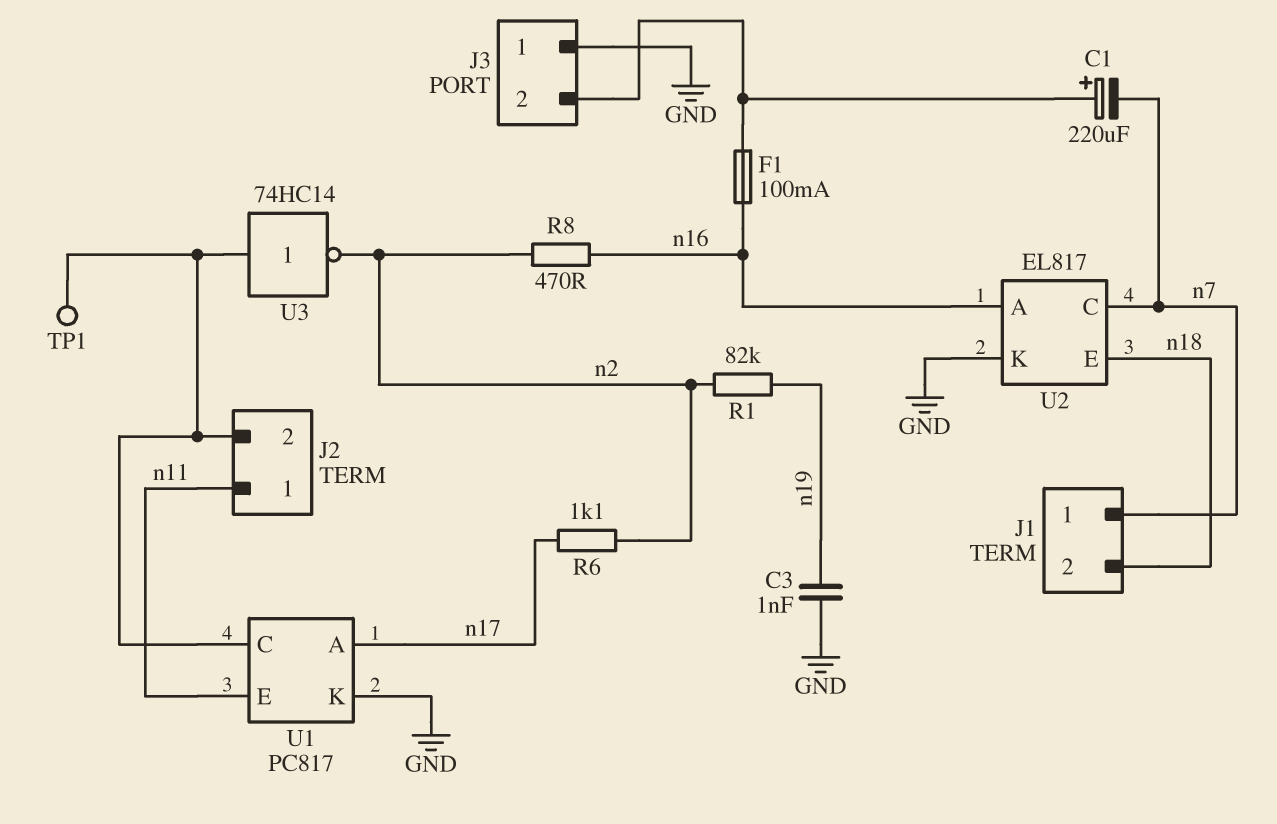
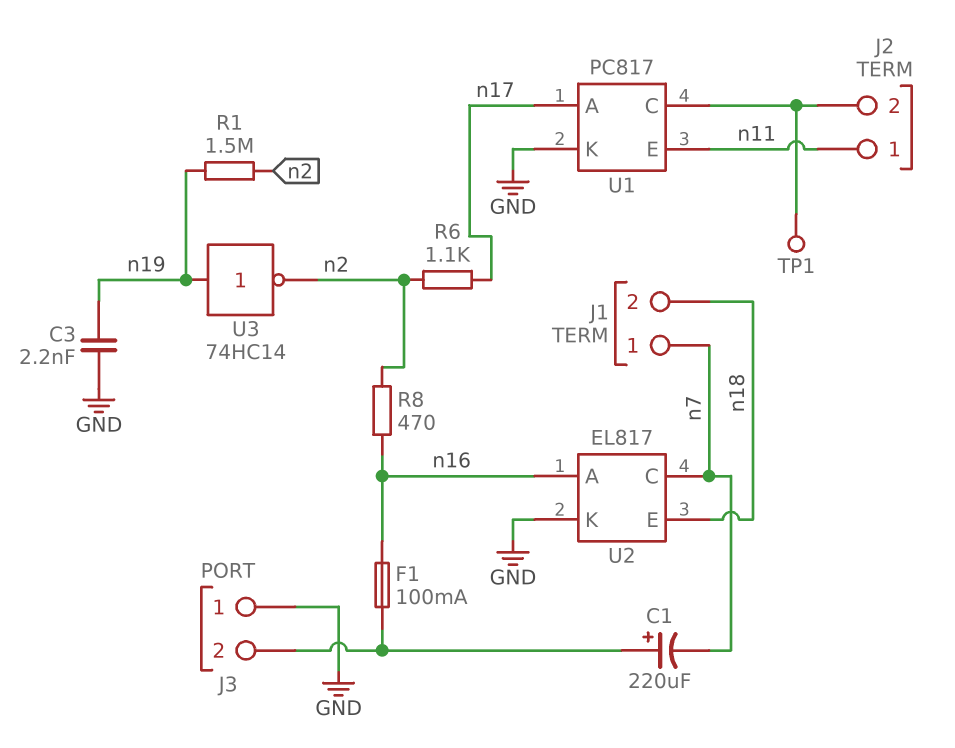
C3: 1nF (GND, n19) -> 2.2nF (GND, n19)
R1: 82k (n2, n19) -> 1.5M (n2, n19)
U3: NOT 74HC14 (in J2/2, out n2) -> NOT 74HC14 (in n19, out n2)

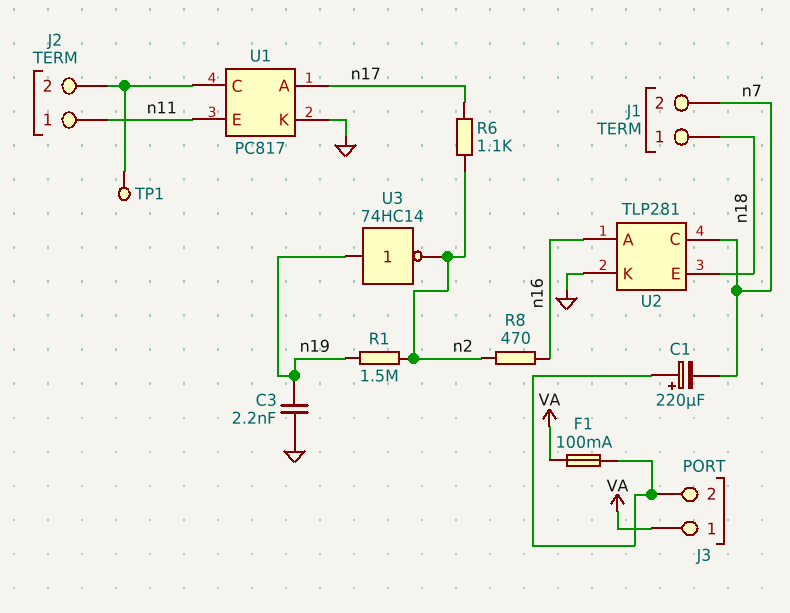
F1: 100mA (J3/2, n16) -> 100mA (J3/2, VA)
J1 pin 1: n7 -> n18
J1 pin 2: n18 -> n7
J3 pin 1: GND -> VA
U2: EL817 -> TLP281

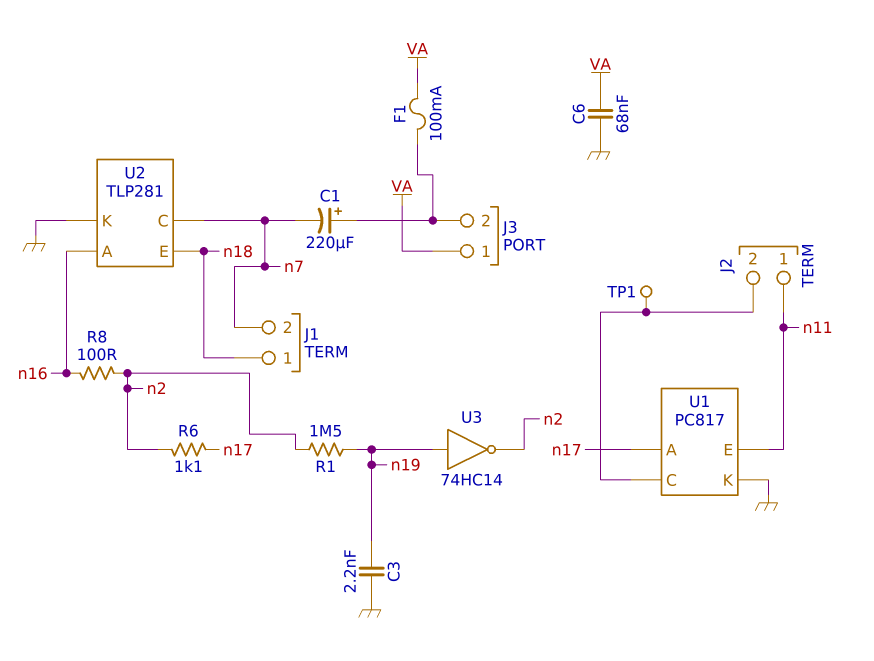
C6: none -> 68nF (GND, VA)
R8: 470 (n2, n16) -> 100 (n2, n16)

